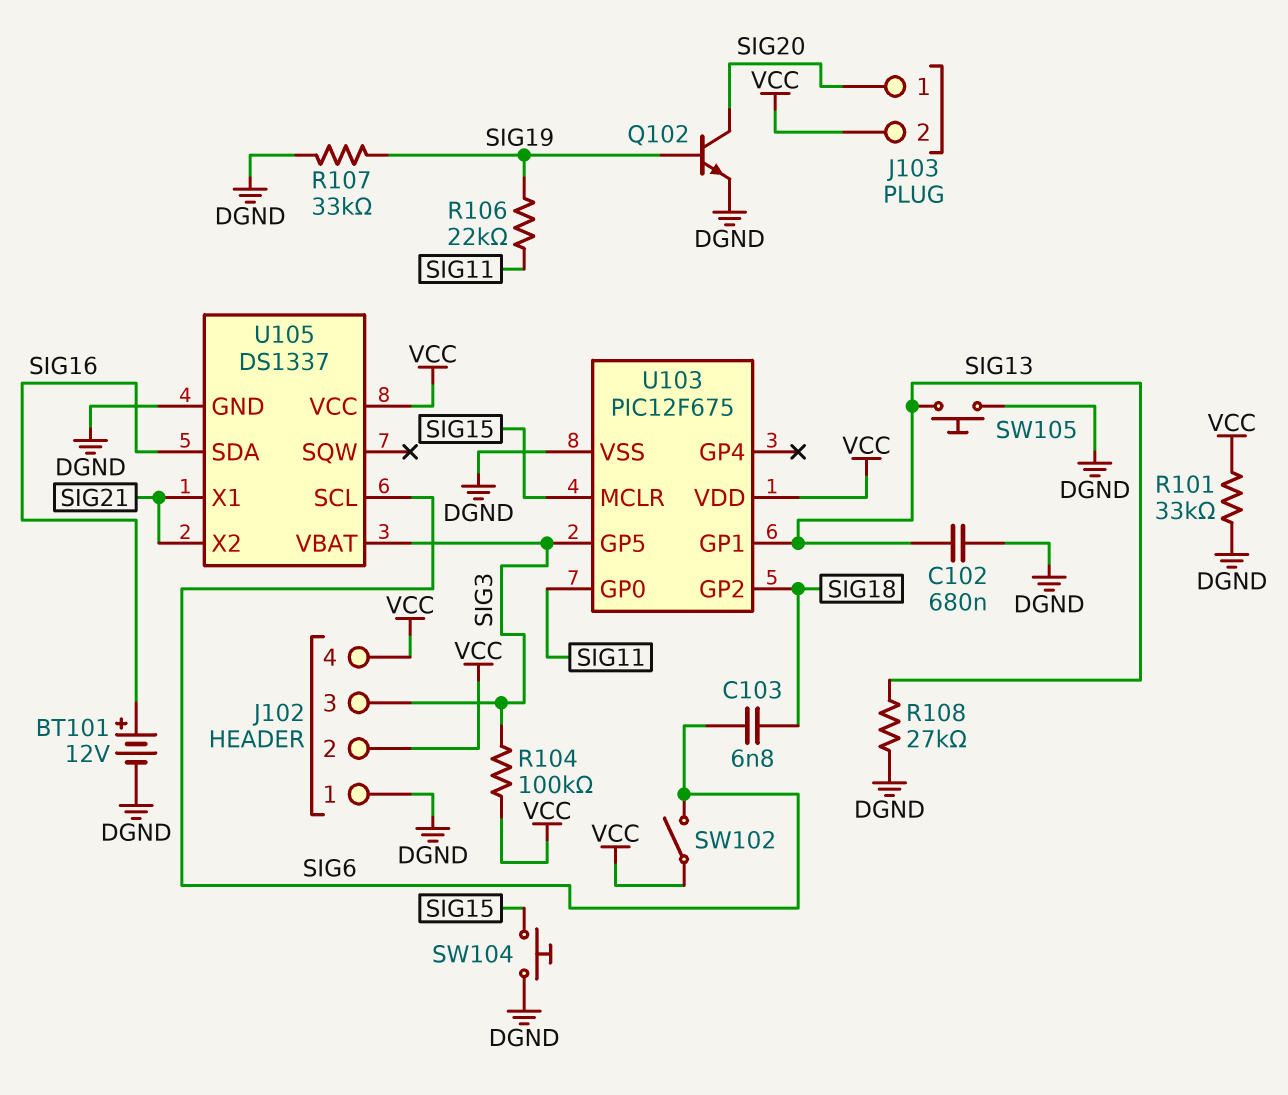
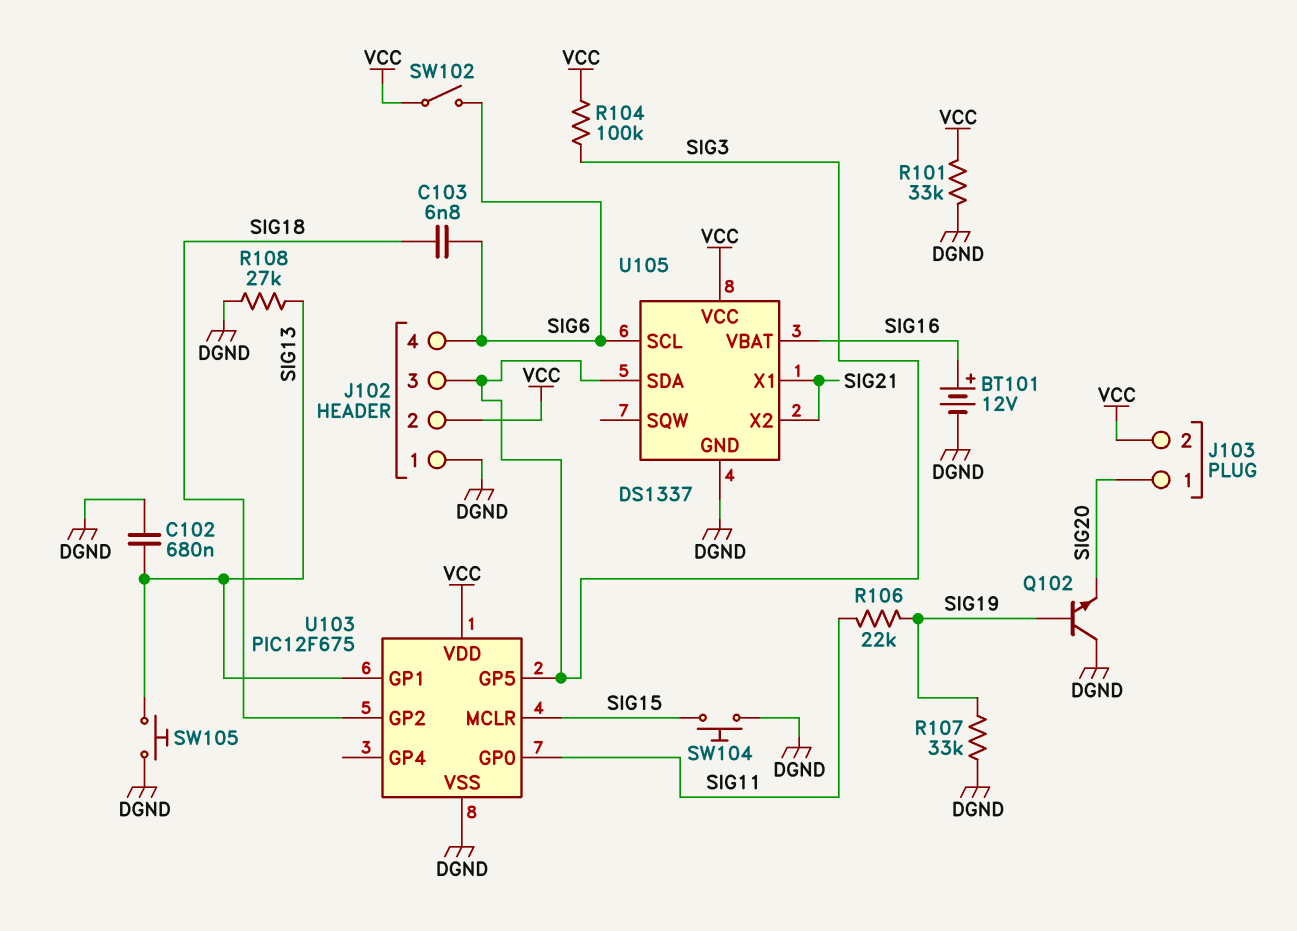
J102 pin 4: VCC -> SIG6
Q102: NPN (B SIG19, C SIG20, E DGND) -> NPN (B SIG19, C DGND, E SIG20)
U105 pin SDA: SIG16 -> SIG3
U105 pin VBAT: SIG3 -> SIG16

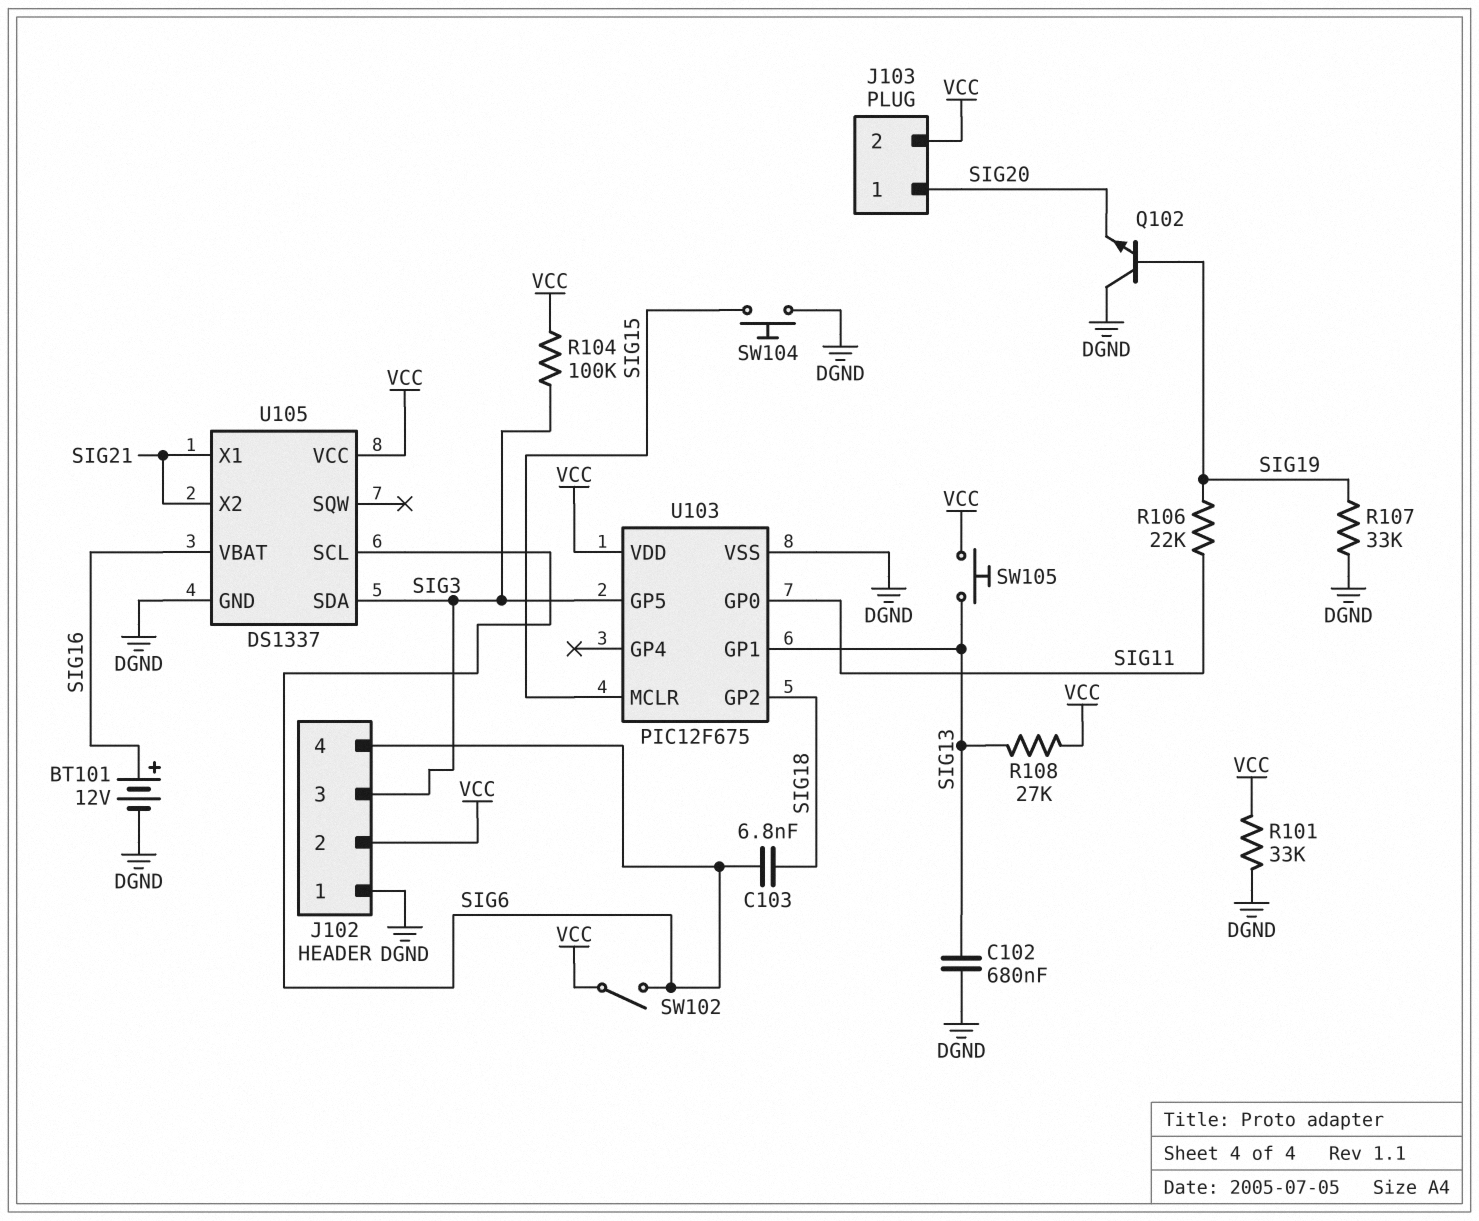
R108: 27k (DGND, SIG13) -> 27k (SIG13, VCC)
SW105: button (DGND, SIG13) -> button (SIG13, VCC)

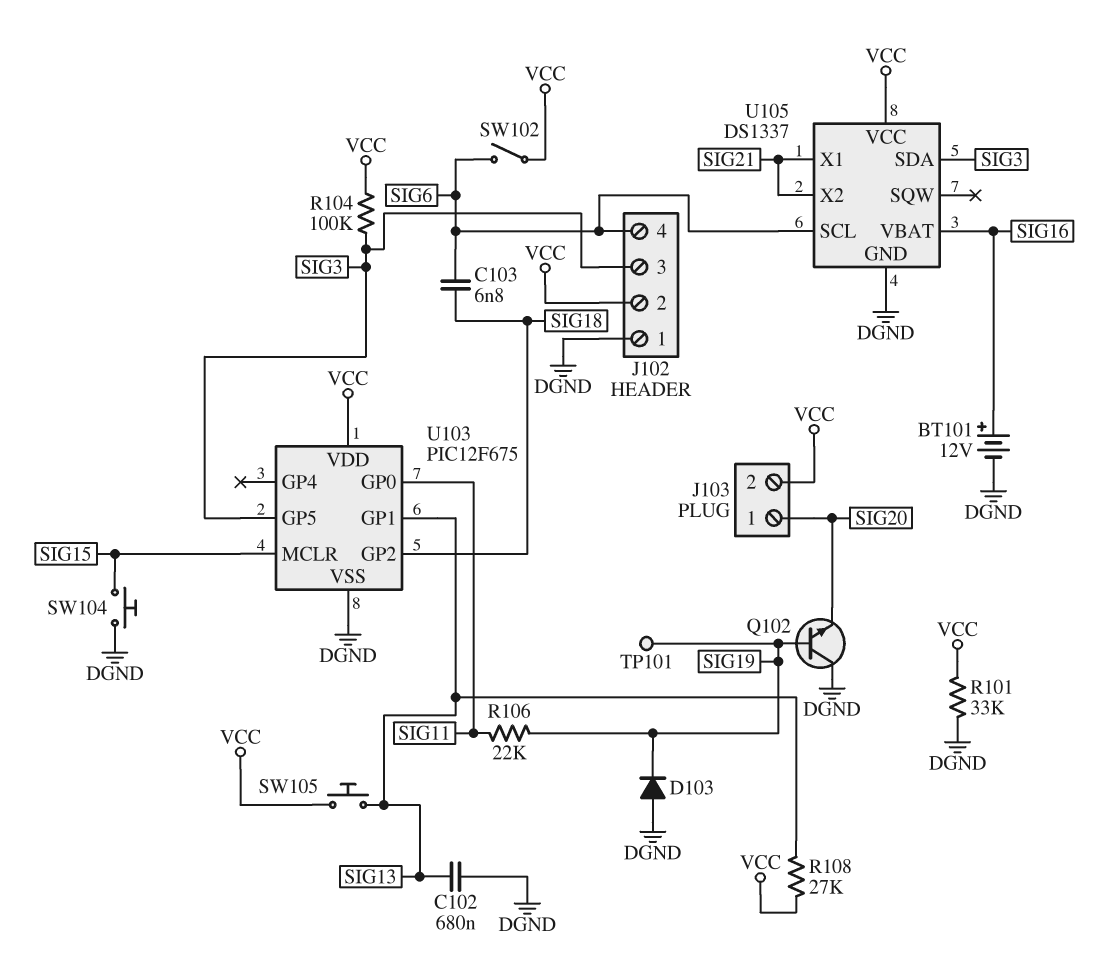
D103: none -> diode (A DGND, K SIG19)
R107: 33k (DGND, SIG19) -> none
TP101: none -> test point (SIG19)

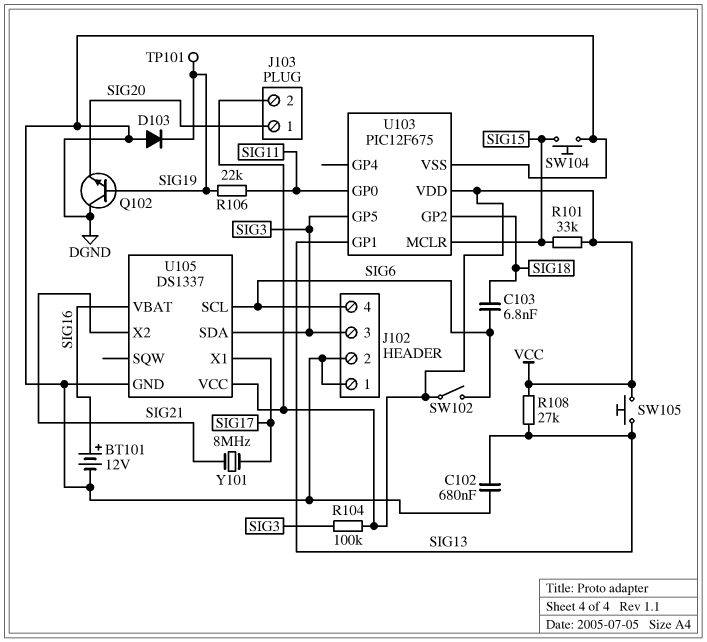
J102 pin 2: VCC -> DGND
R101: 33k (DGND, VCC) -> 33k (SIG15, VCC)
U105 pin X1: SIG21 -> SIG17
Y101: none -> 8MHz (SIG17, SIG21)

